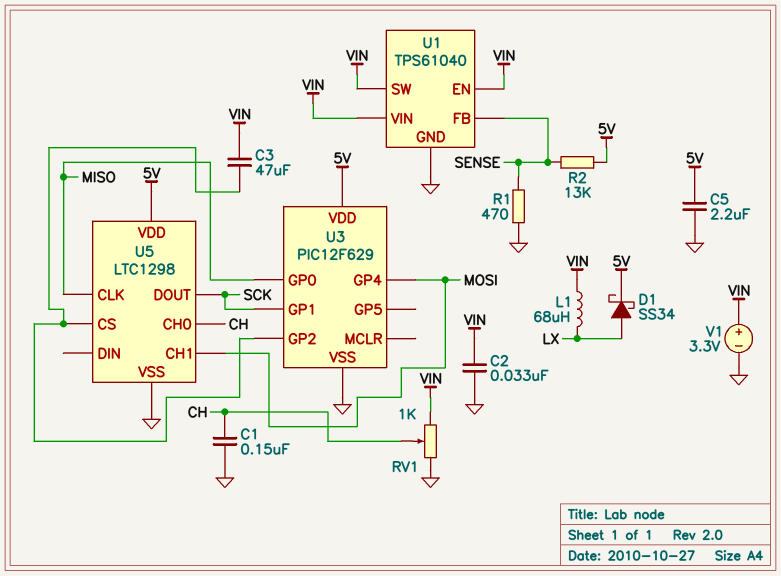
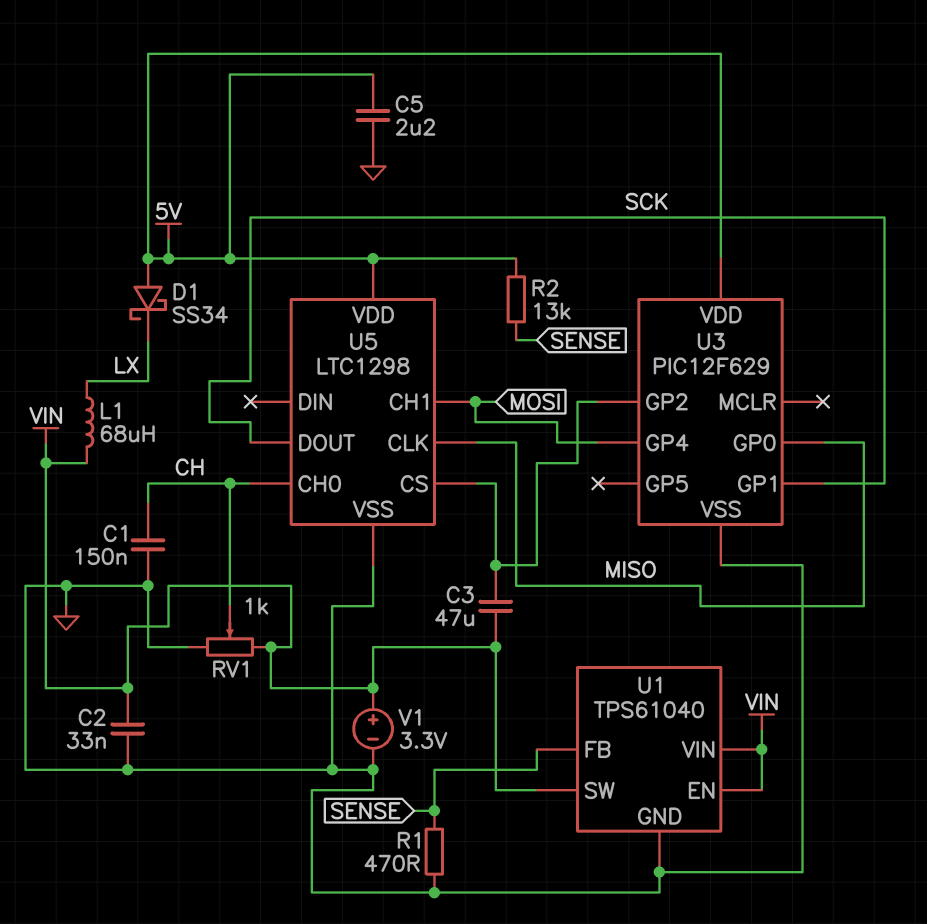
D1: schottky SS34 (A LX, K 5V) -> schottky SS34 (A 5V, K LX)

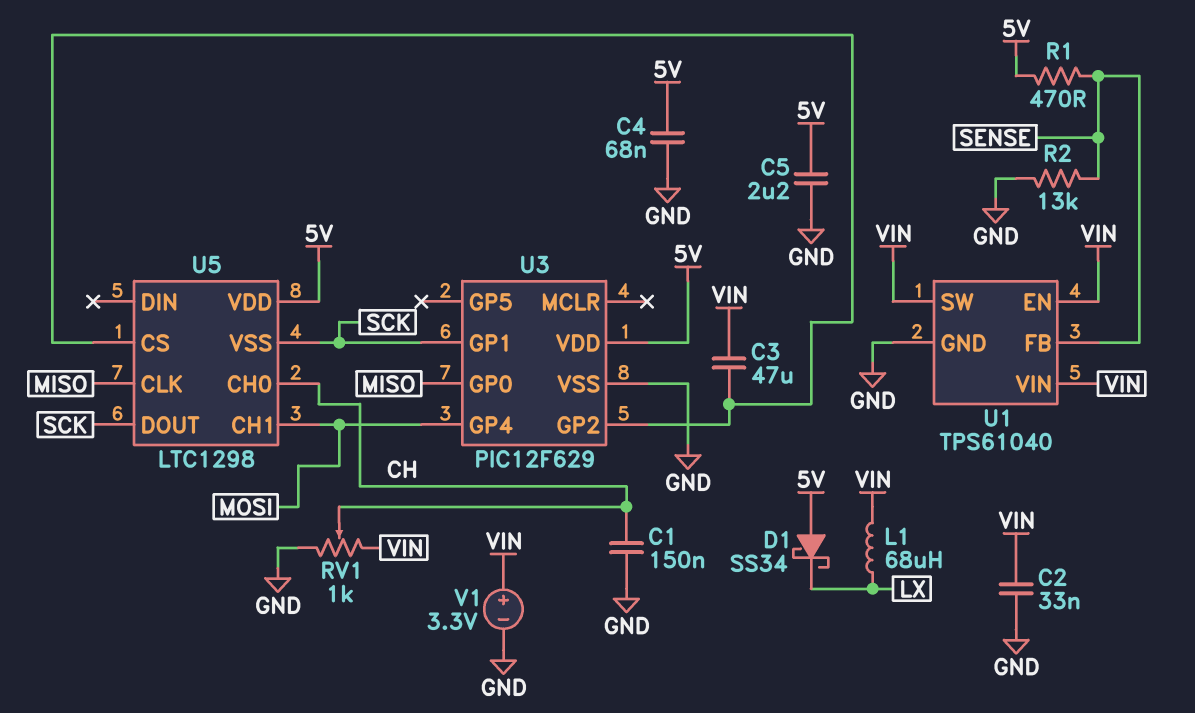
C4: none -> 68nF (5V, GND)
R1: 470 (GND, SENSE) -> 470 (5V, SENSE)
R2: 13k (5V, SENSE) -> 13k (GND, SENSE)
U5 pin VSS: GND -> SCK

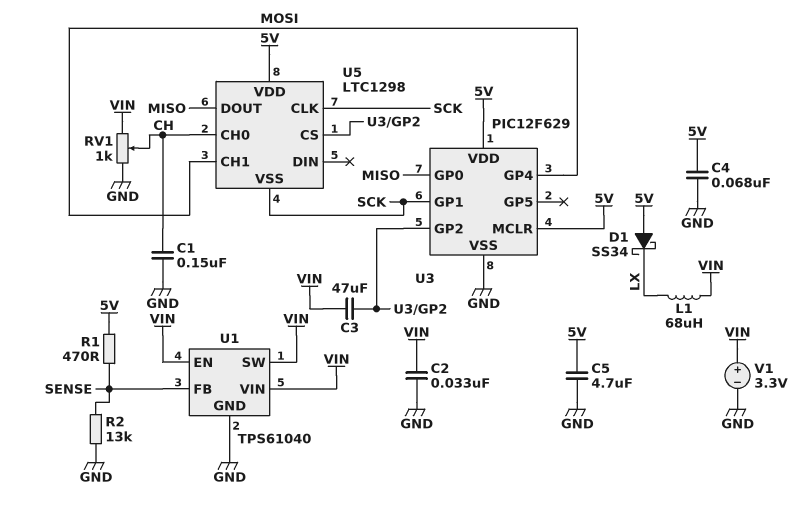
C5: 2.2uF (5V, GND) -> 4.7uF (5V, GND)
U3 pin MCLR: none -> 5V
U5 pin CLK: MISO -> SCK
U5 pin DOUT: SCK -> MISO

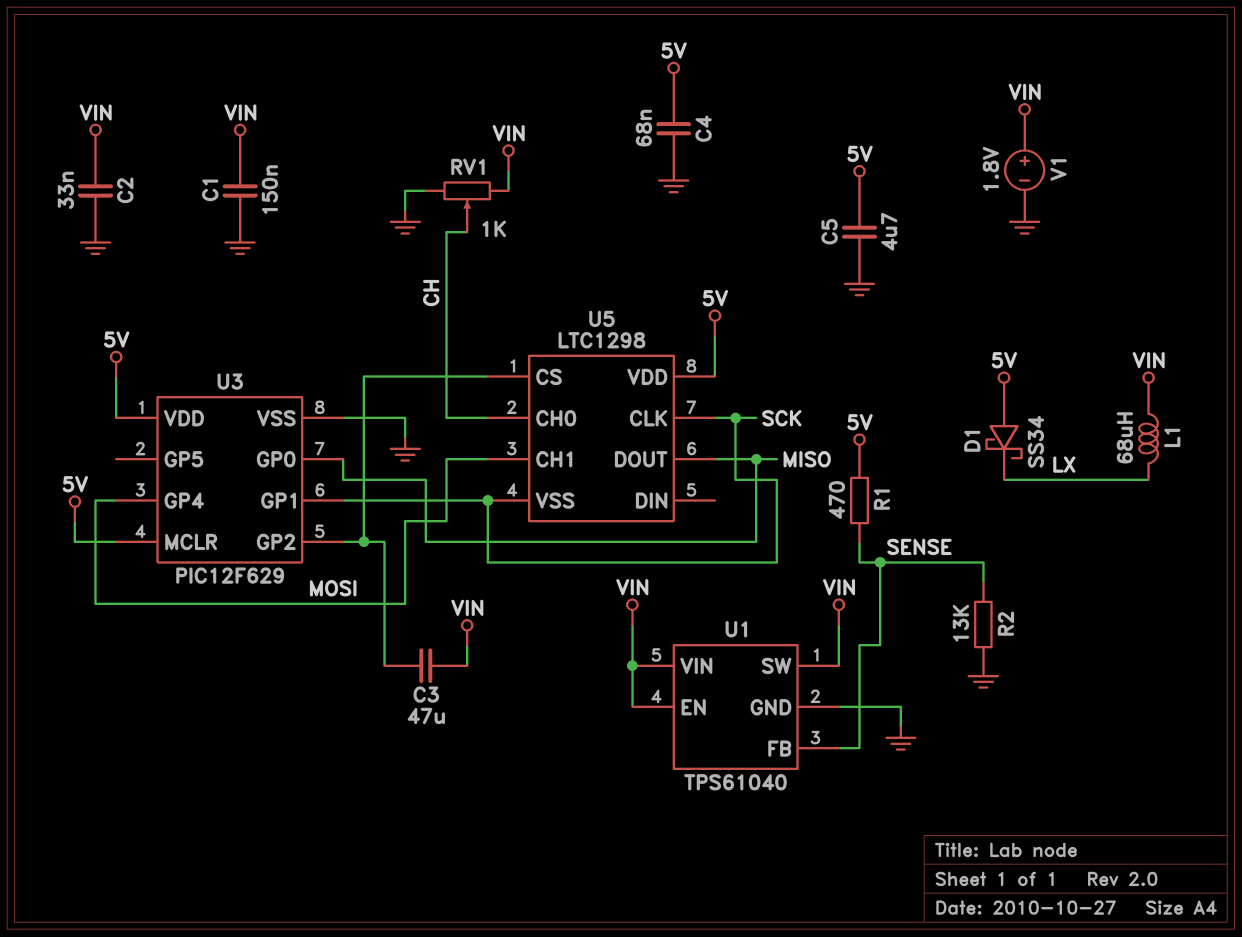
C1: 150nF (CH, GND) -> 150nF (GND, VIN)
V1: 3.3V (plus VIN, minus GND) -> 1.8V (plus VIN, minus GND)

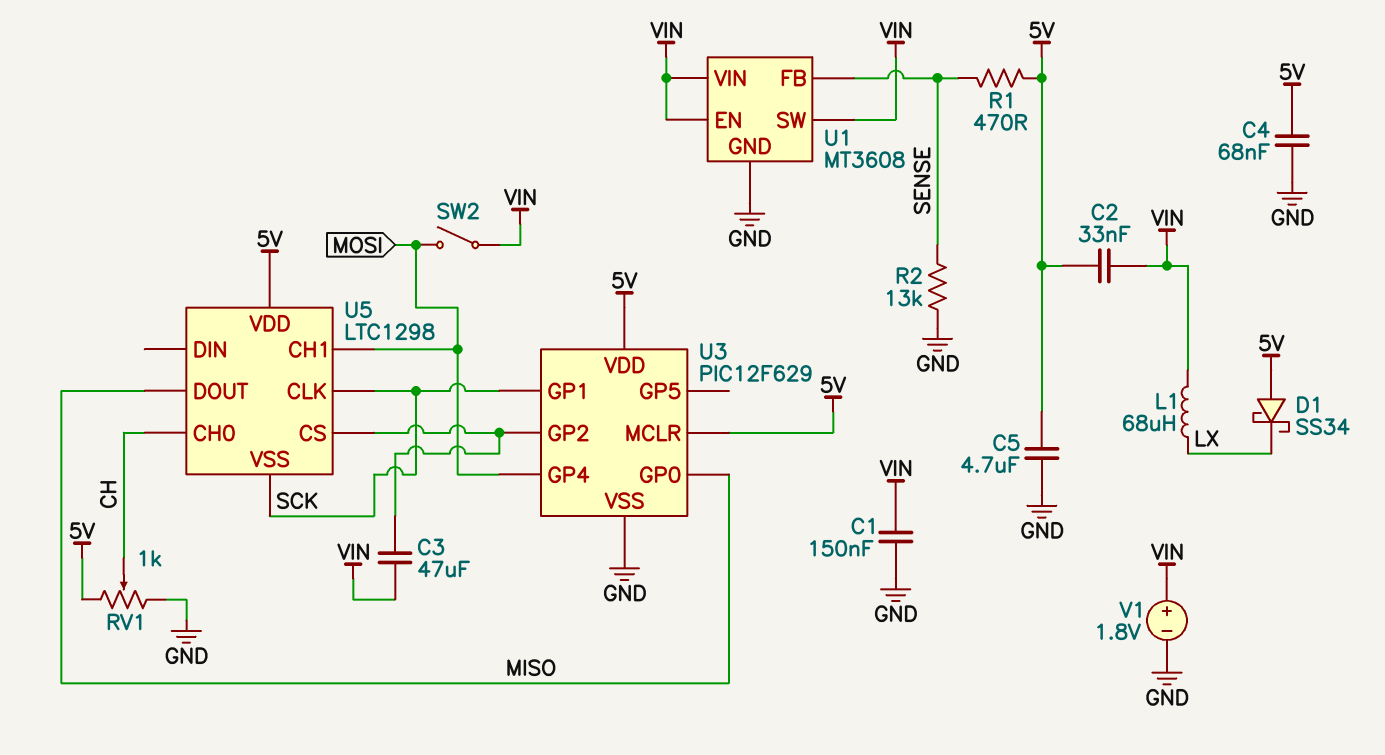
C2: 33nF (GND, VIN) -> 33nF (5V, VIN)
RV1: 1k (GND, VIN, wiper CH) -> 1k (5V, GND, wiper CH)
SW2: none -> switch (MOSI, VIN)
U1: TPS61040 -> MT3608

